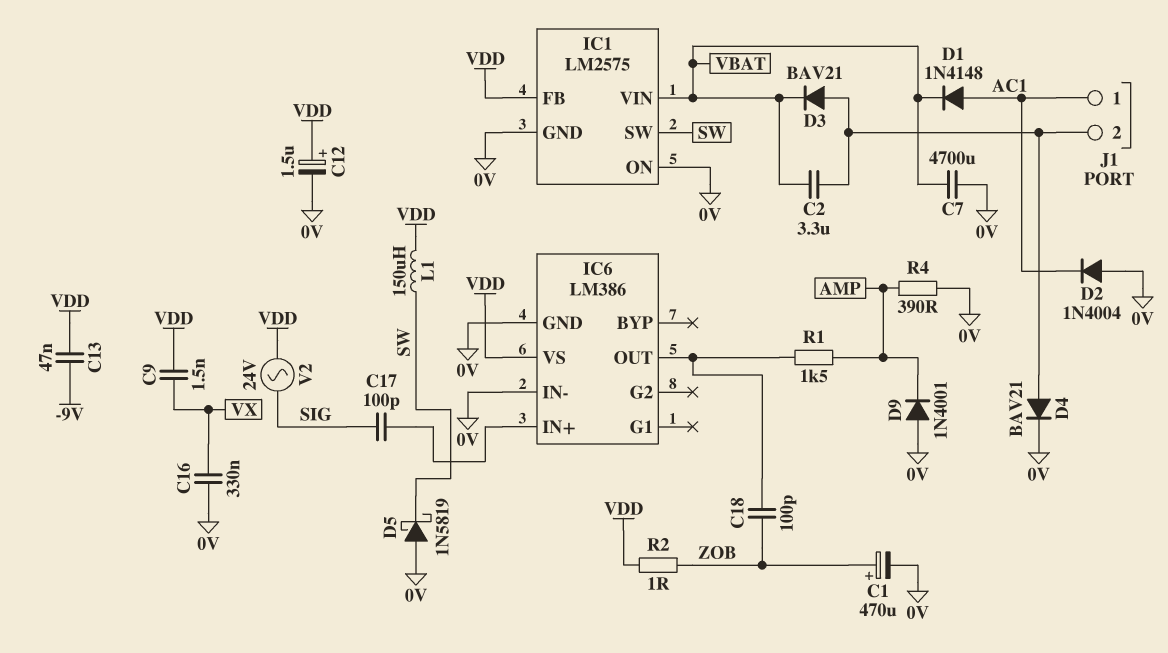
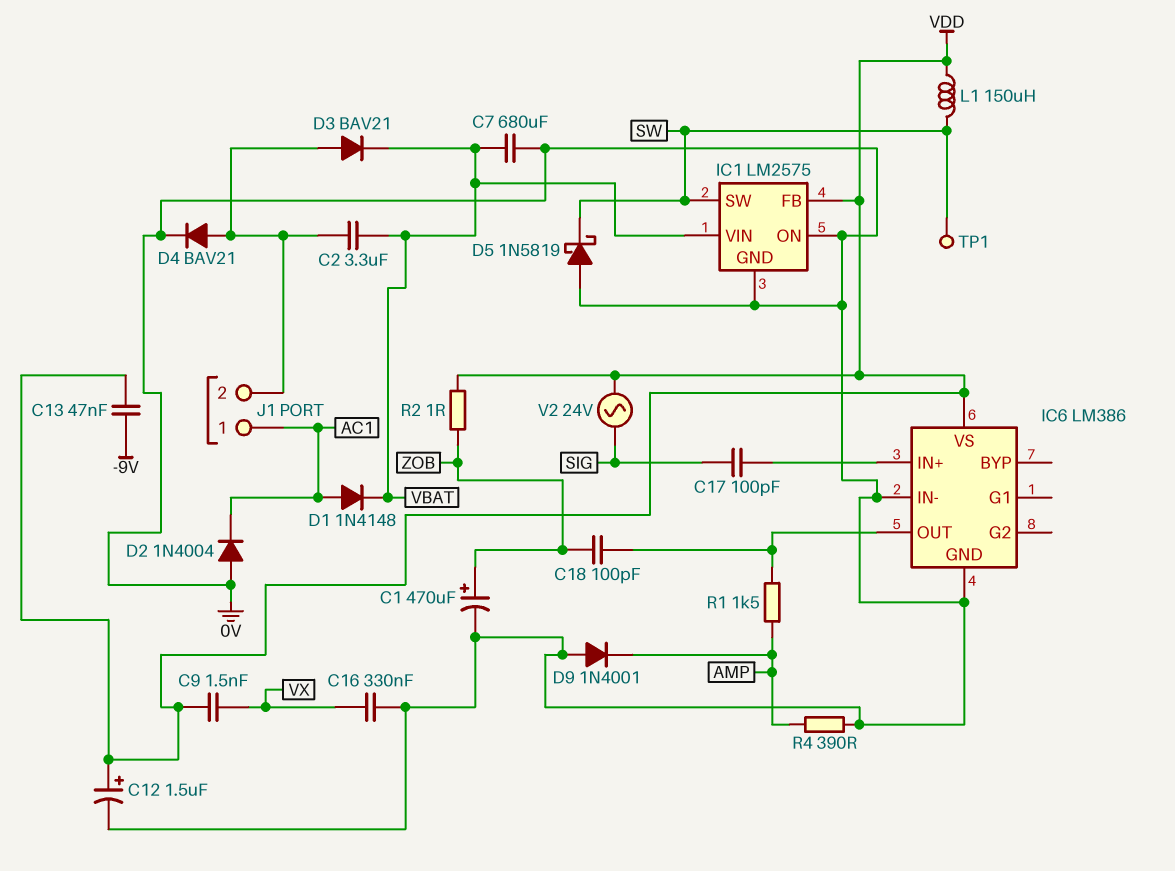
C7: 4700uF (0V, VBAT) -> 680uF (0V, VBAT)
TP1: none -> test point (SW)

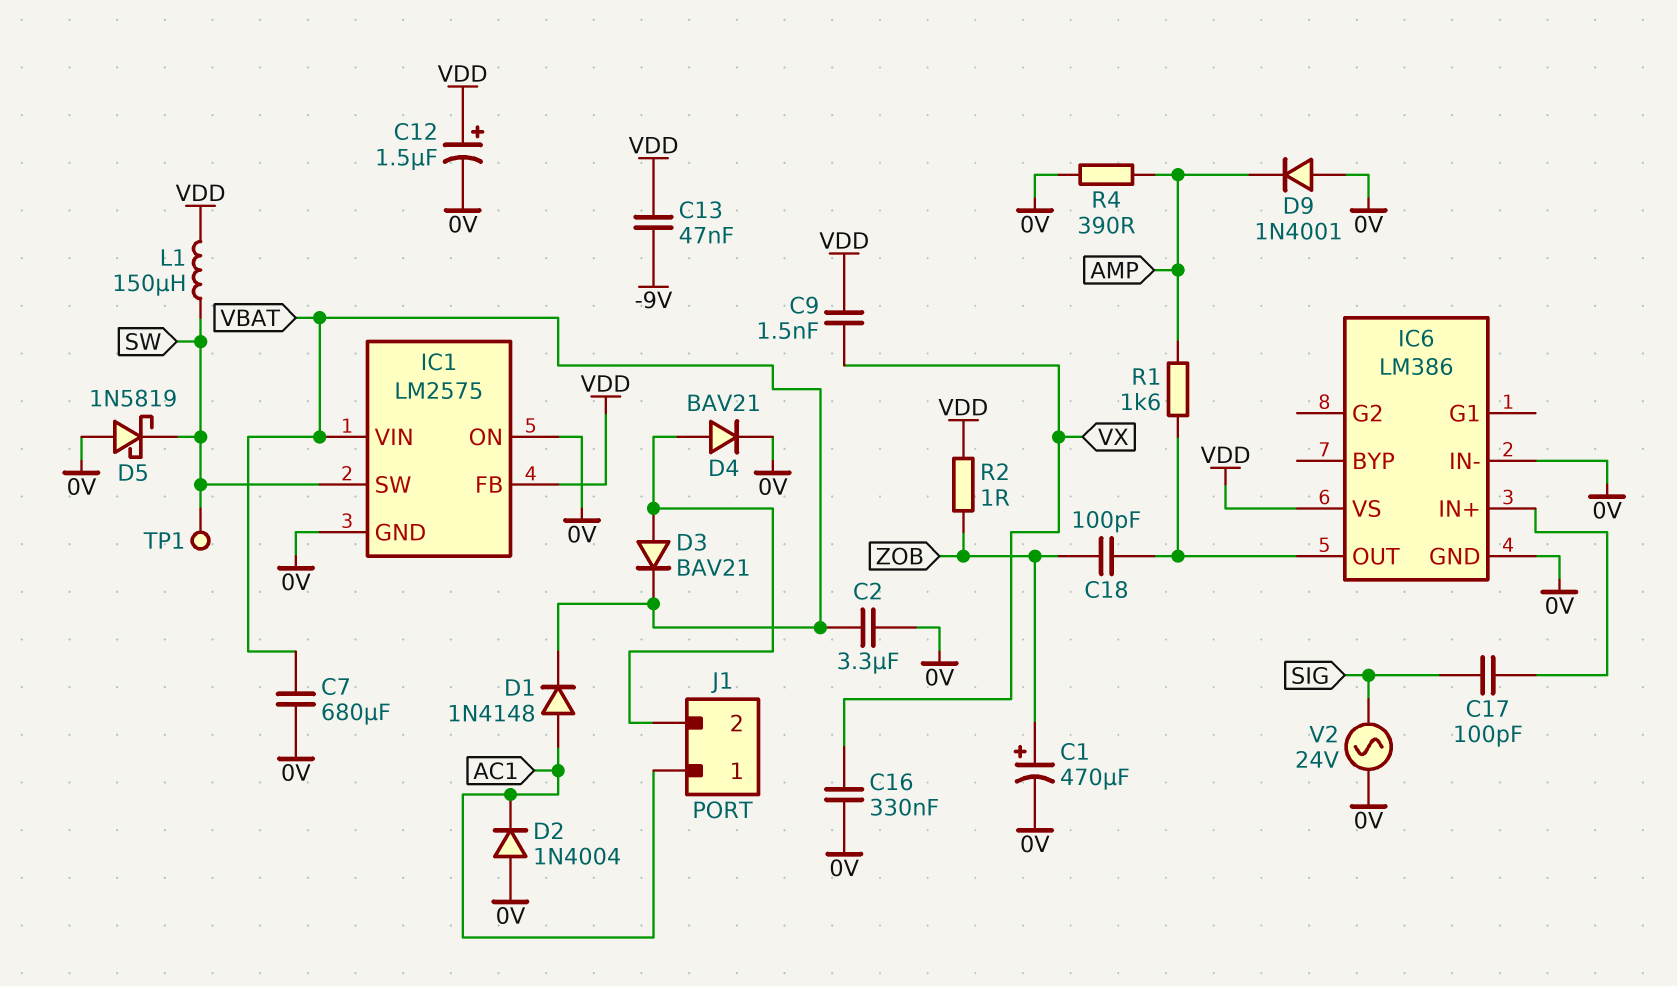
C2: 3.3uF (J1/2, VBAT) -> 3.3uF (0V, VBAT)
R1: 1.5k (AMP, IC6/OUT) -> 1.6k (AMP, IC6/OUT)
V2: AC 24V (SIG, VDD) -> AC 24V (0V, SIG)

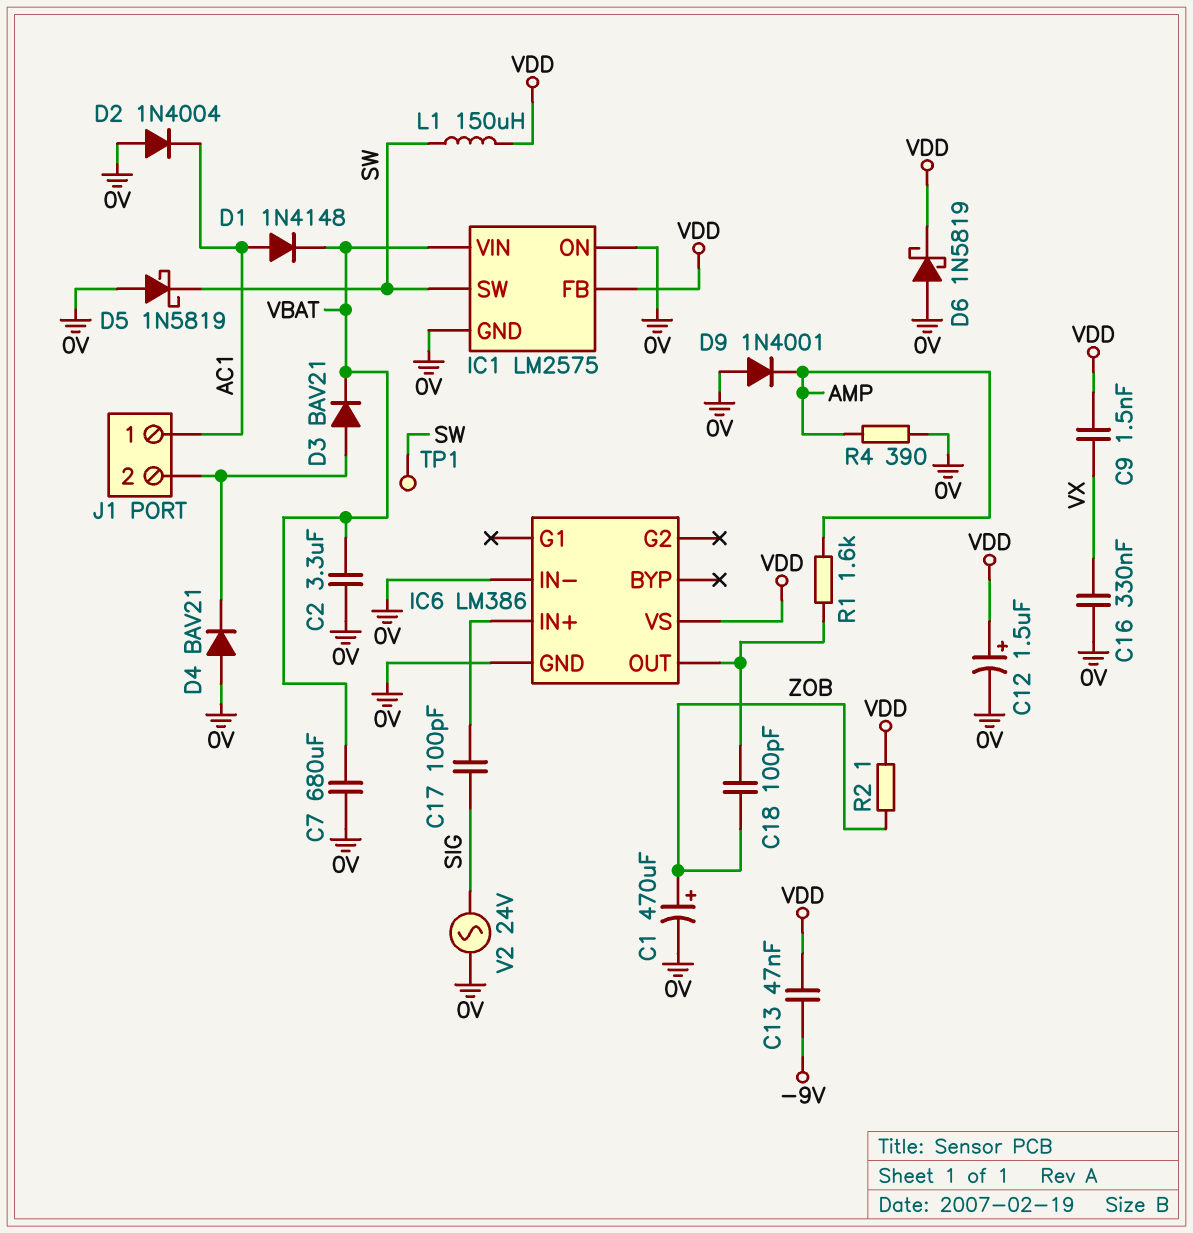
D4: diode BAV21 (A J1/2, K 0V) -> diode BAV21 (A 0V, K J1/2)
D6: none -> schottky 1N5819 (A 0V, K VDD)

